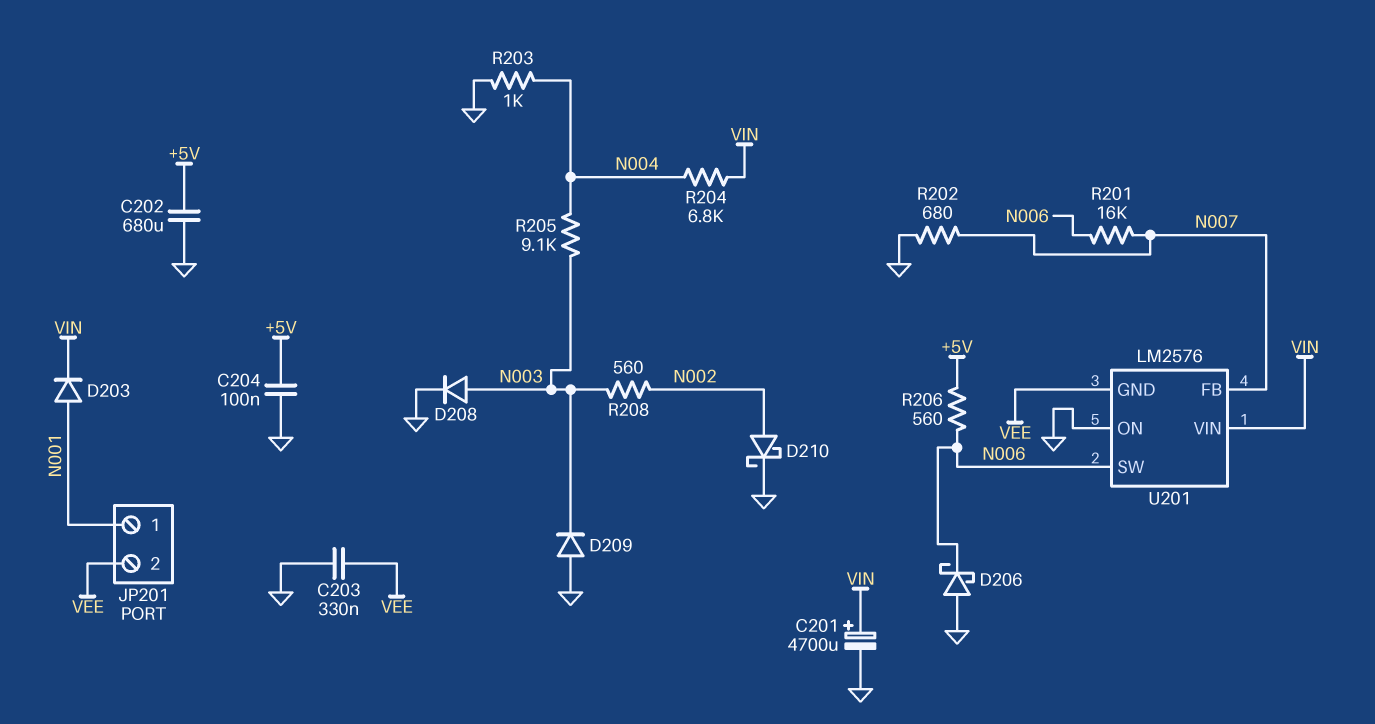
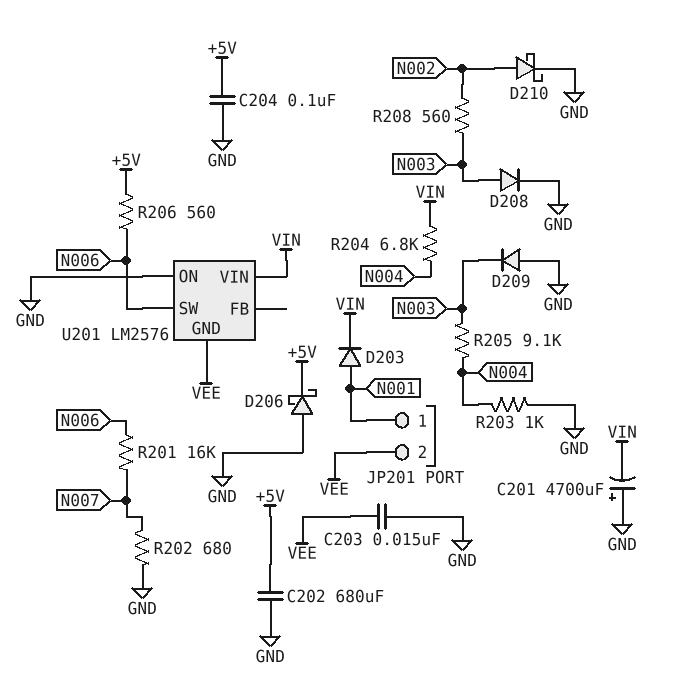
C201: 4700uF (plus VIN, minus GND) -> 4700uF (plus GND, minus VIN)
C203: 330nF (GND, VEE) -> 15nF (GND, VEE)
D206: schottky (A GND, K N006) -> schottky (A GND, K +5V)
U201 pin FB: N007 -> none

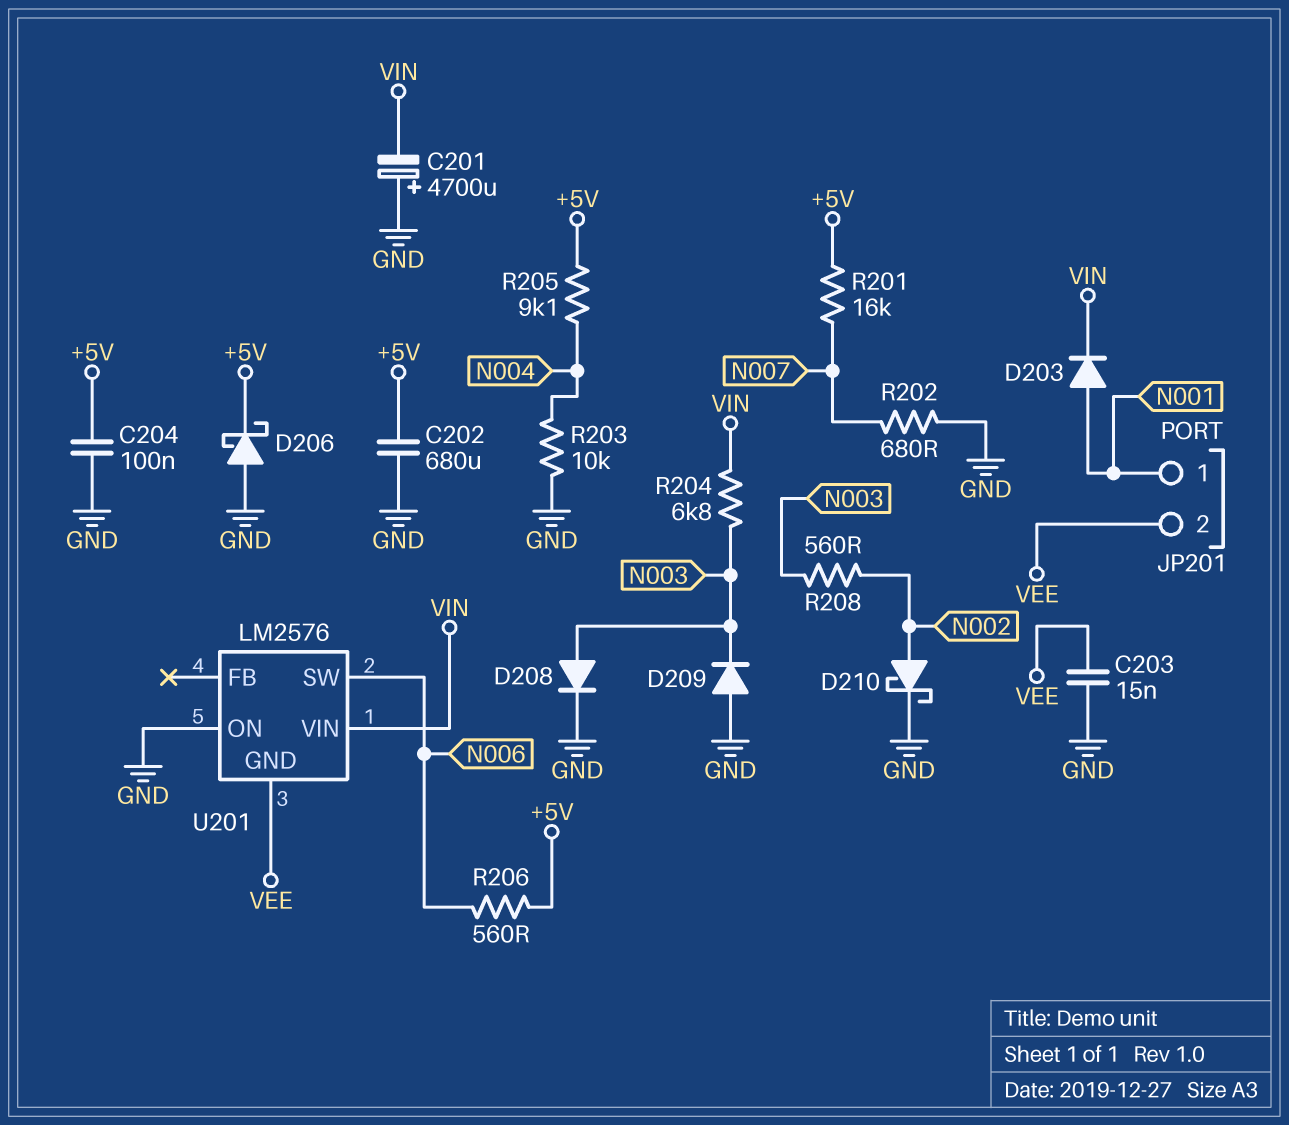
R201: 16k (N006, N007) -> 16k (+5V, N007)
R203: 1k (GND, N004) -> 10k (GND, N004)
R204: 6.8k (N004, VIN) -> 6.8k (N003, VIN)
R205: 9.1k (N003, N004) -> 9.1k (+5V, N004)

